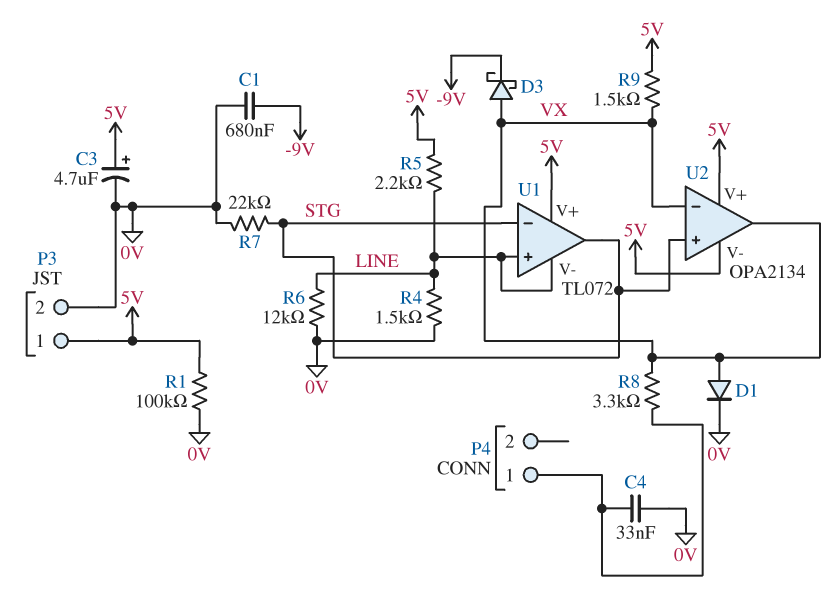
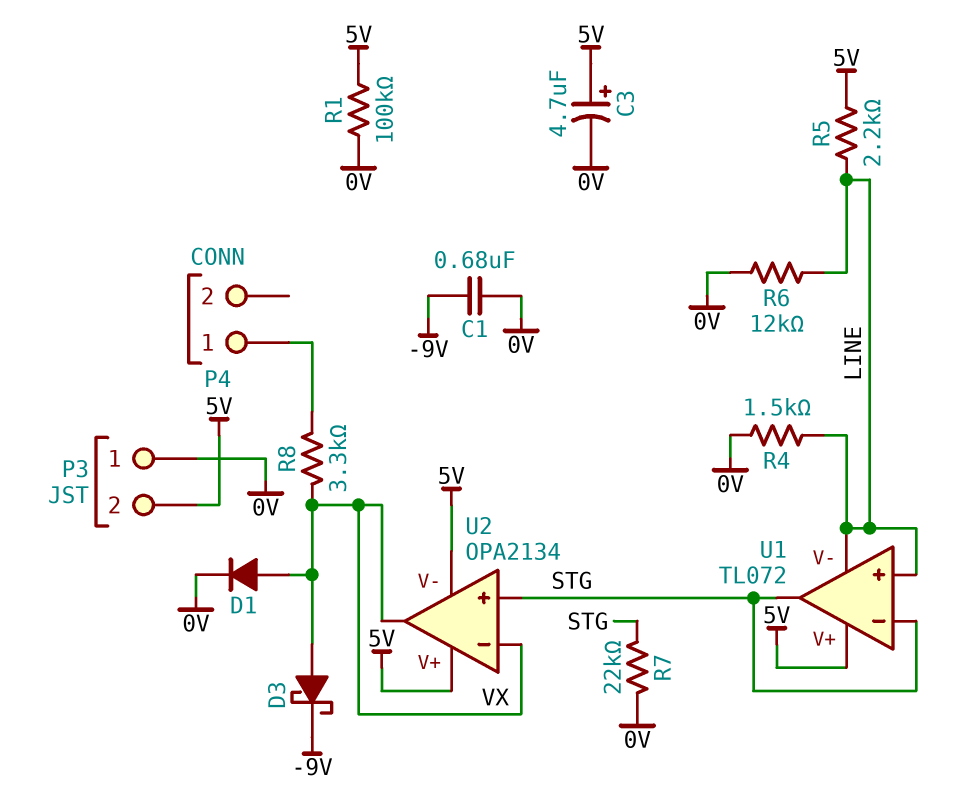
C4: 33nF (0V, P4/1) -> none
P3 pin 1: 5V -> 0V
P3 pin 2: 0V -> 5V
R9: 1.5k (5V, VX) -> none

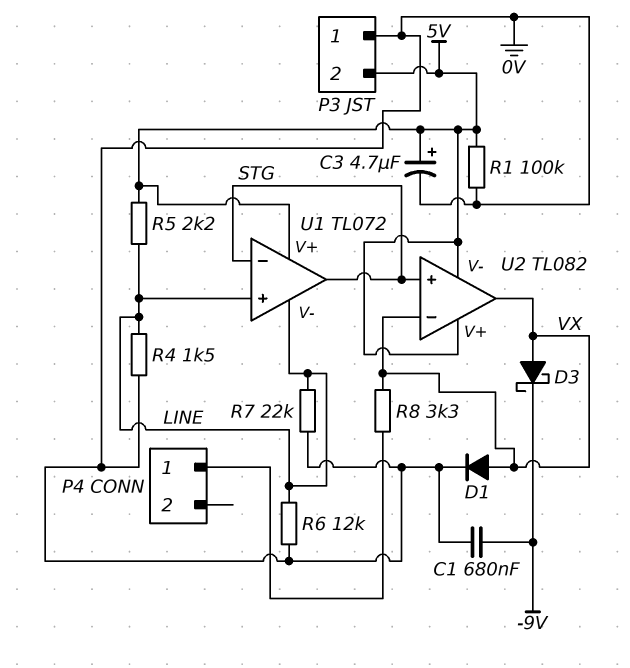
R7: 22k (0V, STG) -> 22k (0V, LINE)
U2: OPA2134 -> TL082

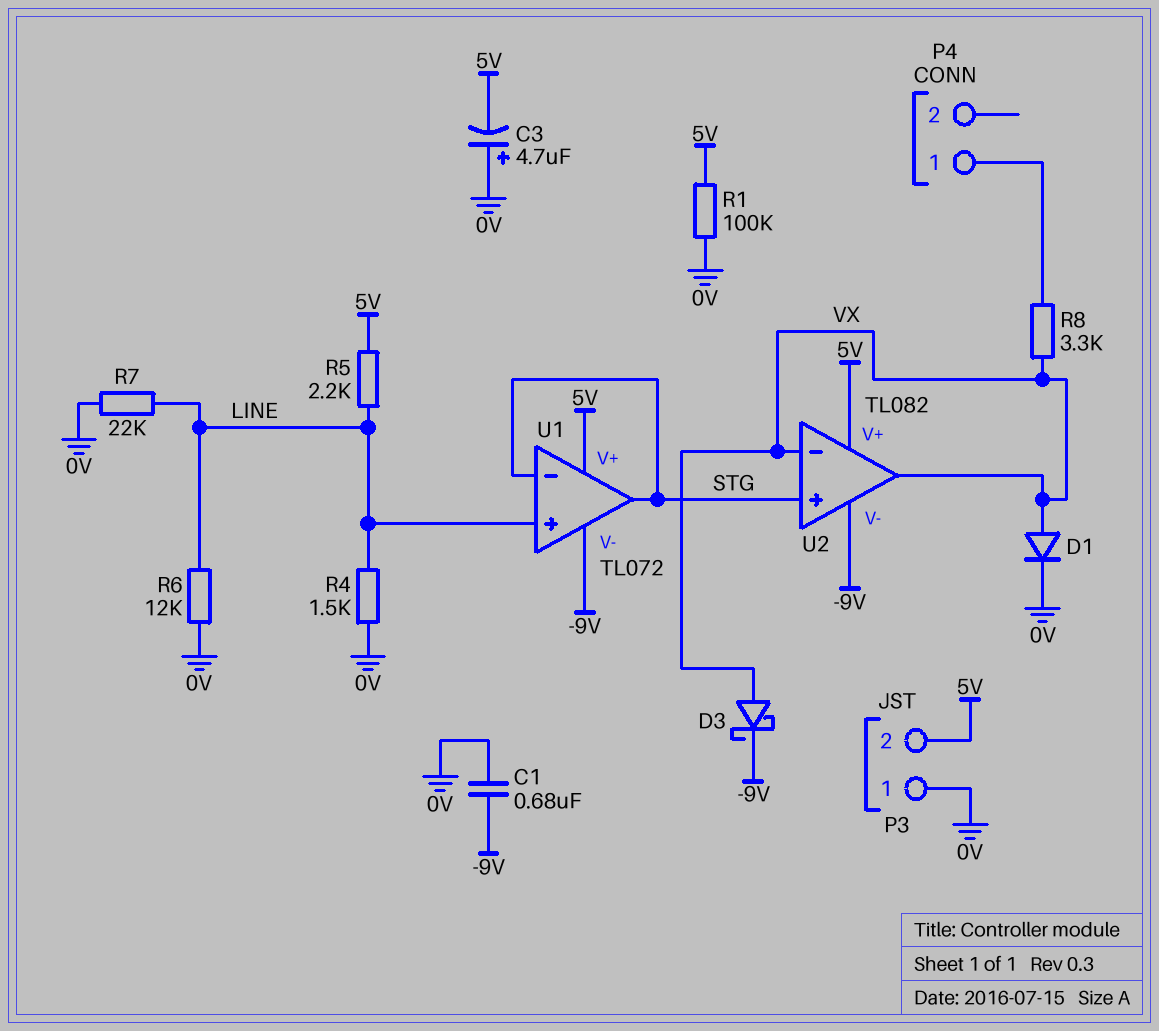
C3: 4.7uF (plus 5V, minus 0V) -> 4.7uF (plus 0V, minus 5V)
U1 pin V-: LINE -> -9V
U2 pin V-: 5V -> -9V

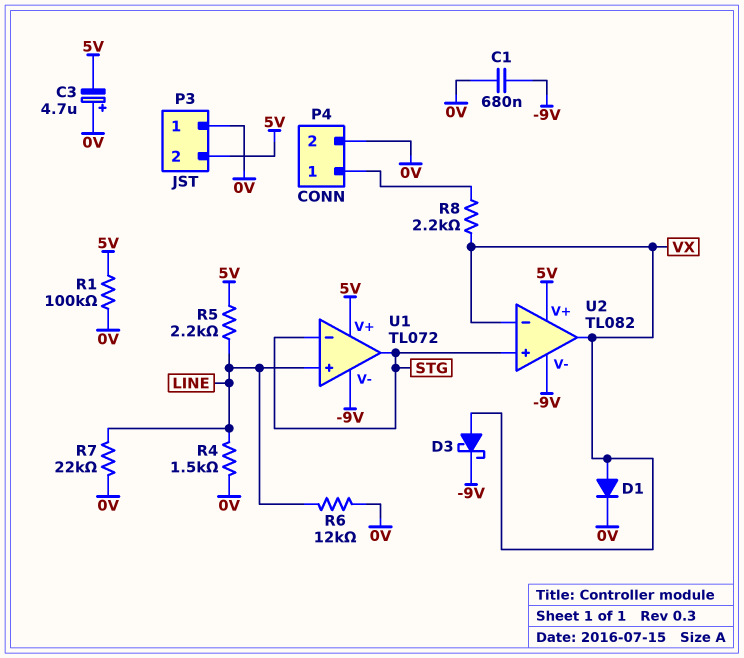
P4 pin 2: none -> 0V
R8: 3.3k (P4/1, VX) -> 2.2k (P4/1, VX)

